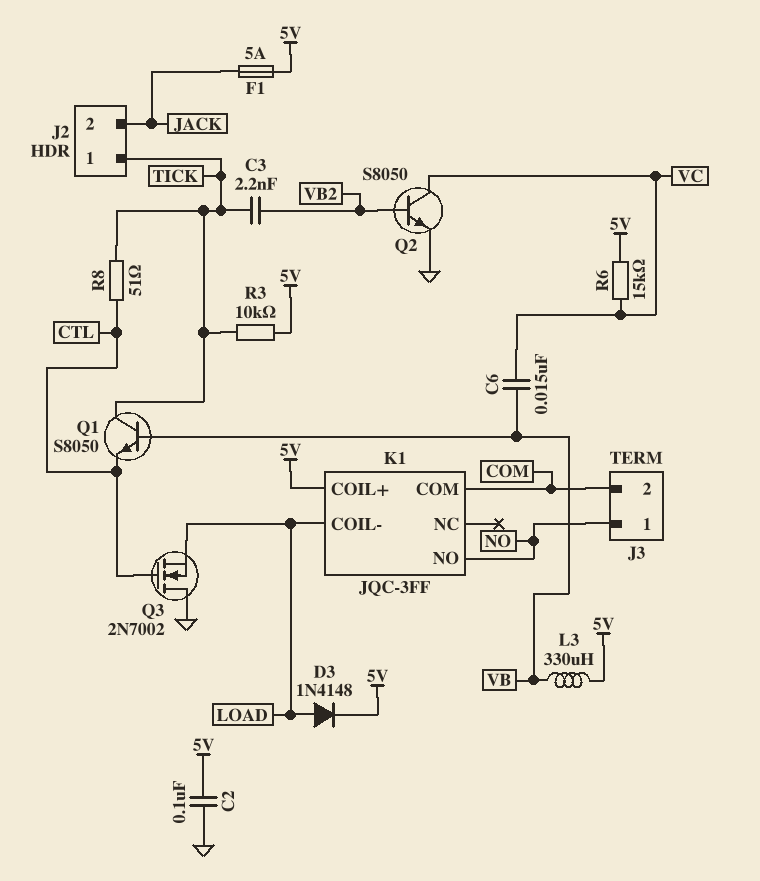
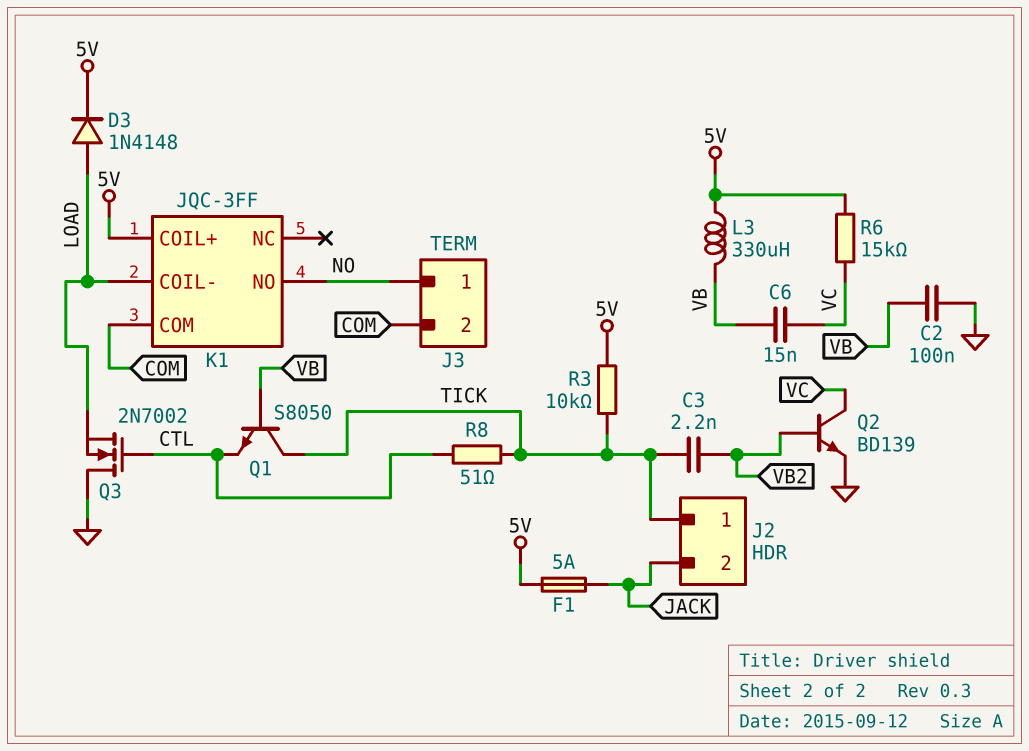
C2: 100nF (5V, GND) -> 100nF (GND, VB)
Q2: NPN S8050 (B VB2, C VC, E GND) -> NPN BD139 (B VB2, C VC, E GND)

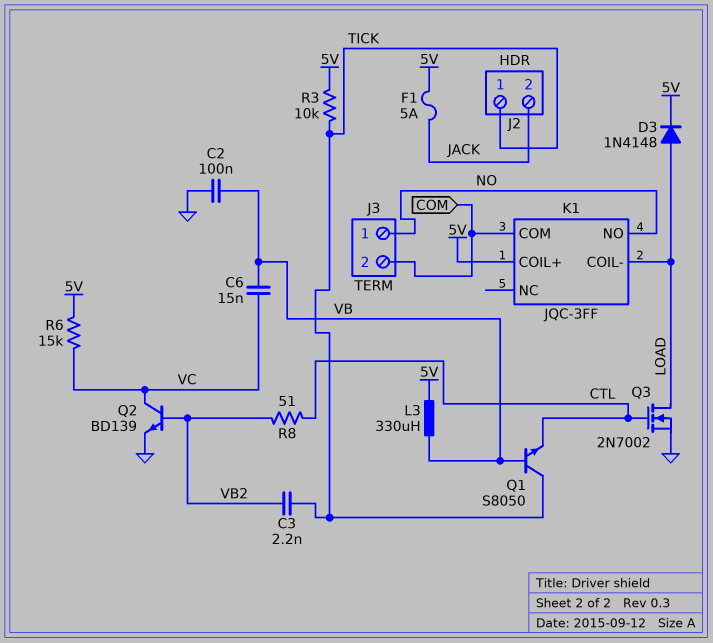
Q3: NMOS 2N7002 (G CTL, D GND, S LOAD) -> NMOS 2N7002 (G CTL, D LOAD, S GND)
R8: 51 (CTL, TICK) -> 51 (CTL, VB2)

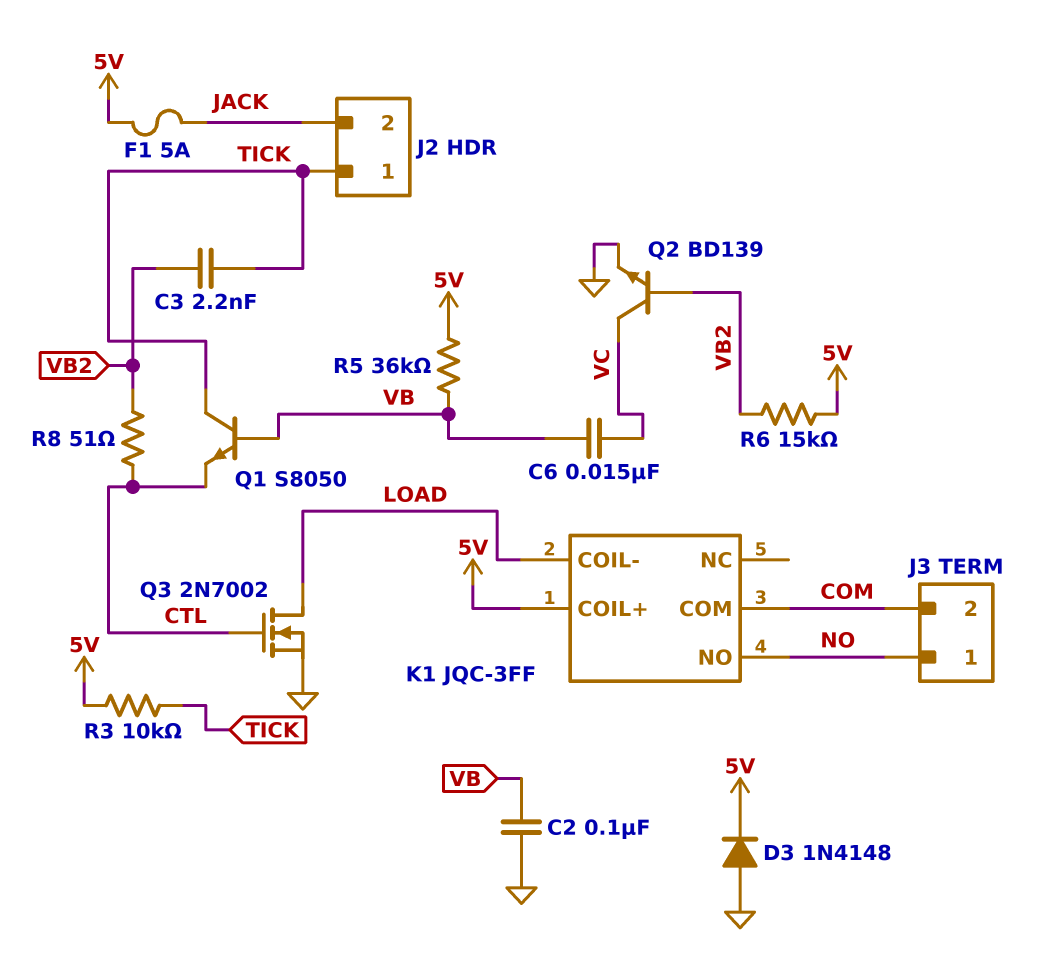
D3: diode 1N4148 (A LOAD, K 5V) -> diode 1N4148 (A GND, K 5V)
L3: 330uH (5V, VB) -> none
R5: none -> 36k (5V, VB)
R6: 15k (5V, VC) -> 15k (5V, VB2)

